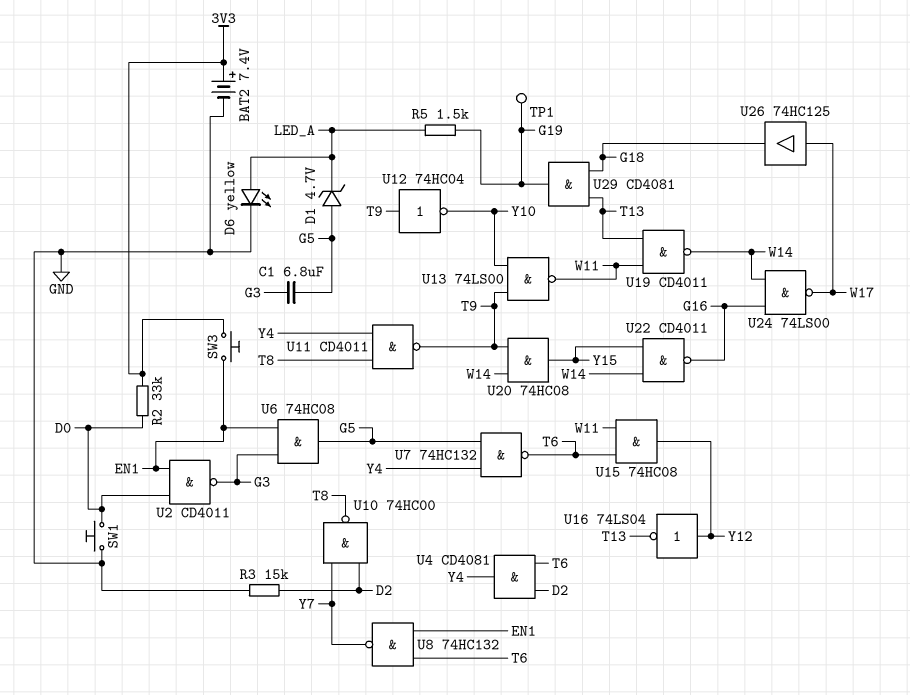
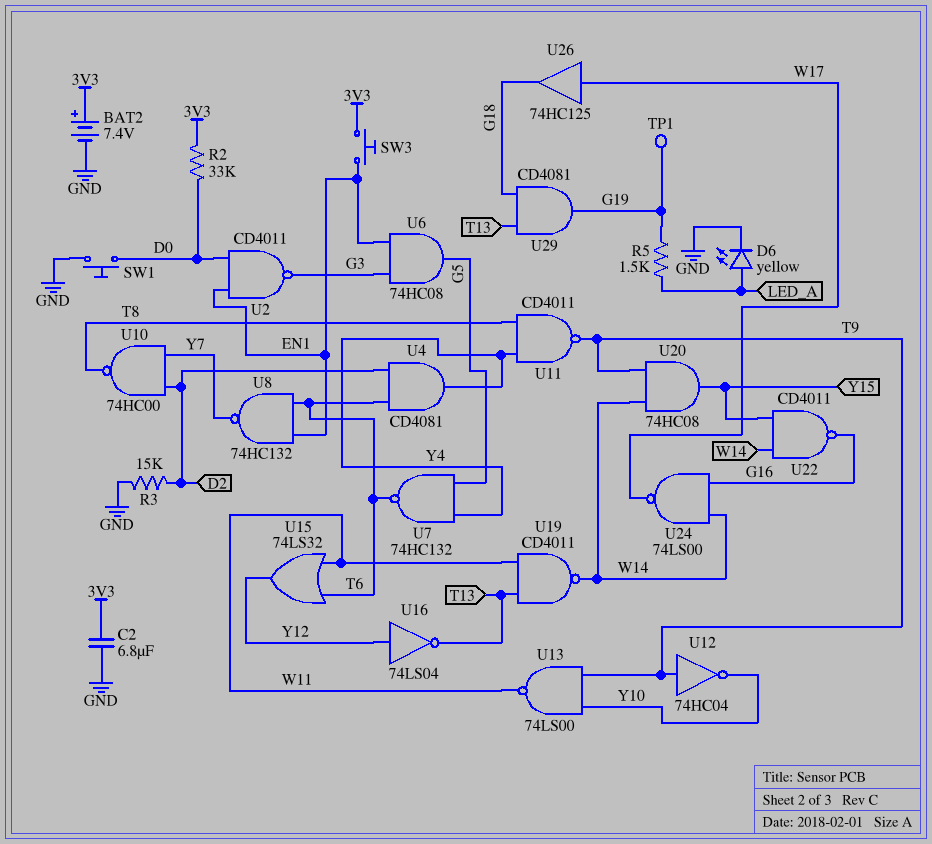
C1: 6.8uF (G3, G5) -> none
C2: none -> 6.8uF (3V3, GND)
D1: zener 4.7V (A G5, K LED_A) -> none
U15: AND 74HC08 (in T6, in W11, out Y12) -> OR 74LS32 (in T6, in W11, out Y12)

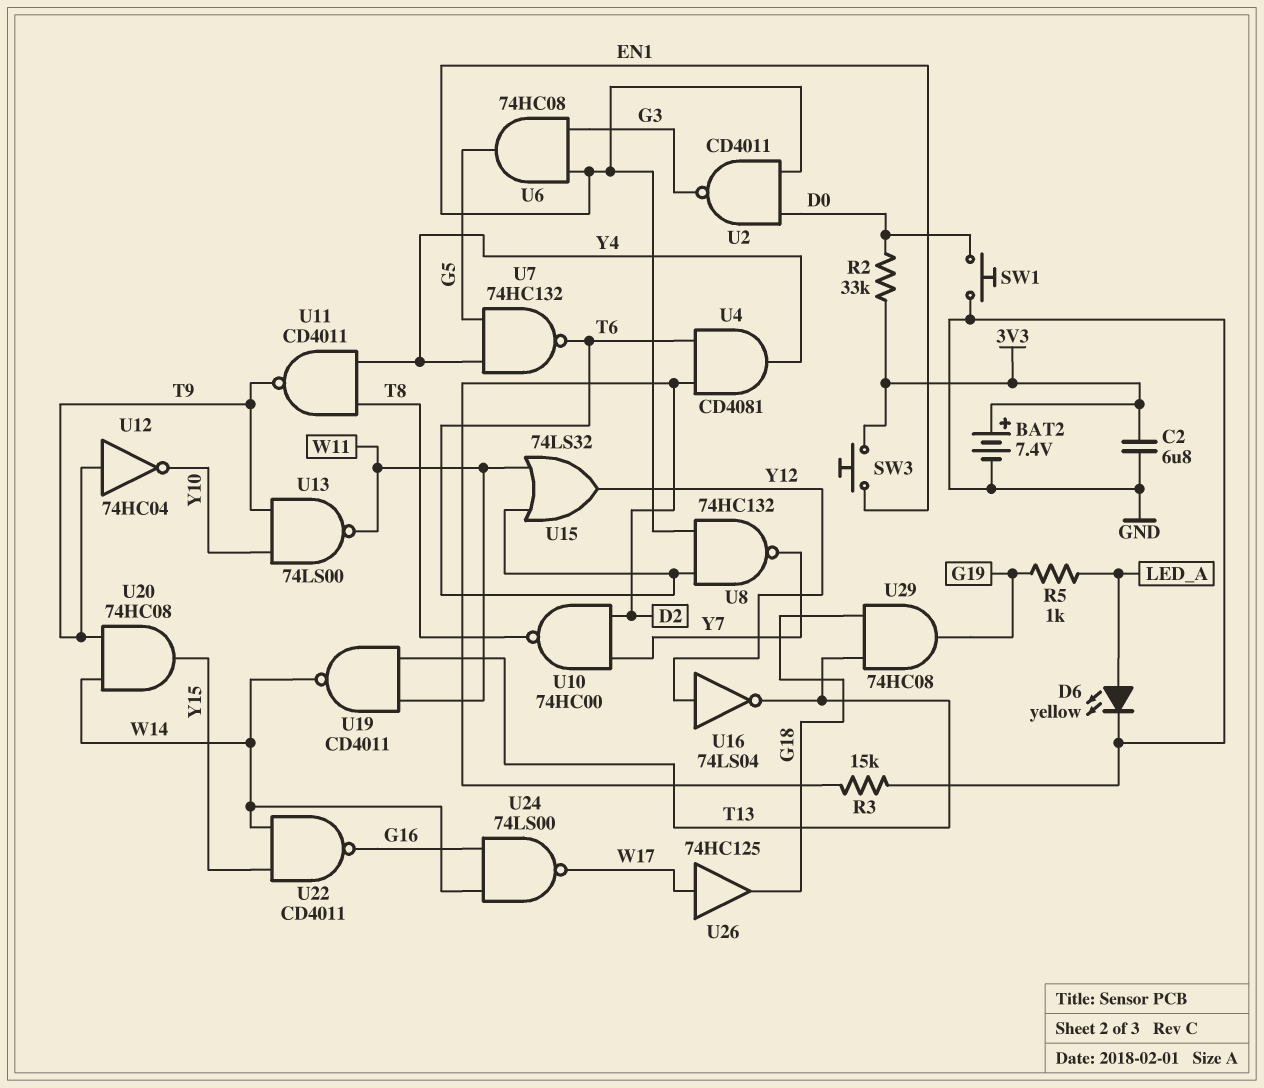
R5: 1.5k (G19, LED_A) -> 1k (G19, LED_A)
TP1: test point (G19) -> none
U29: AND CD4081 (in G18, in T13, out G19) -> AND 74HC08 (in G18, in T13, out G19)

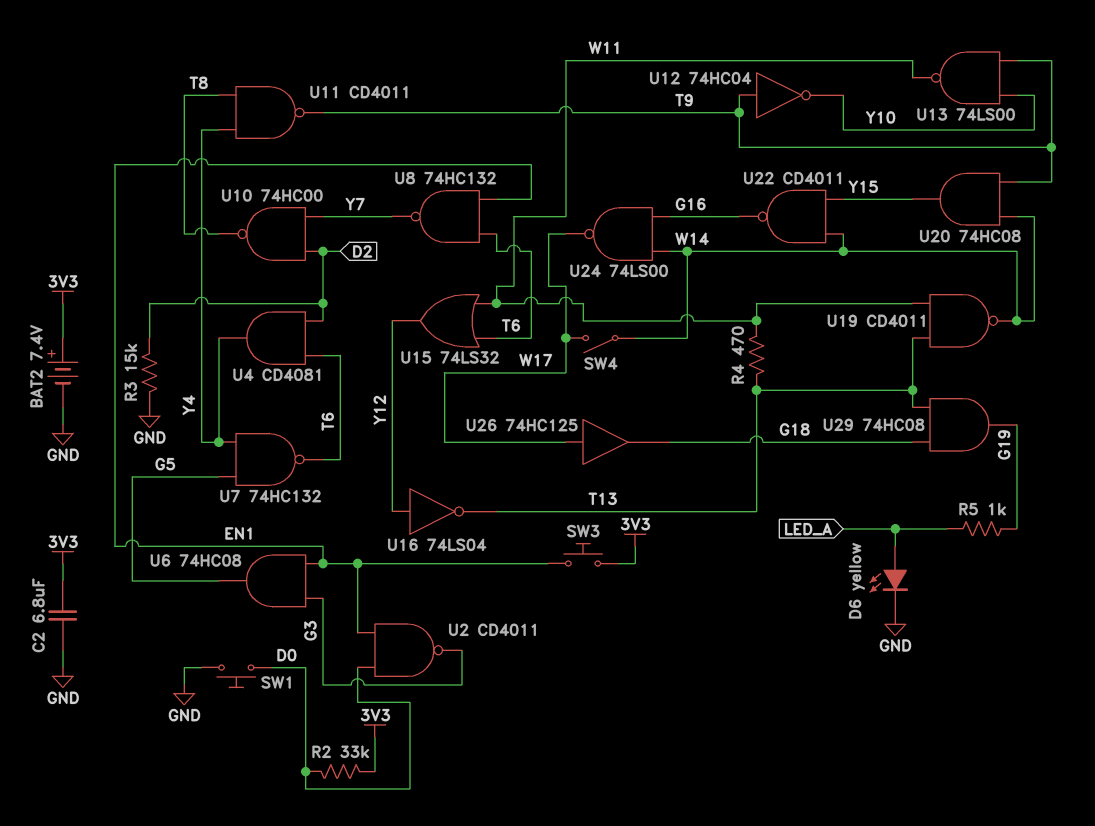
R4: none -> 470 (T13, W11)
SW4: none -> switch (W14, W17)

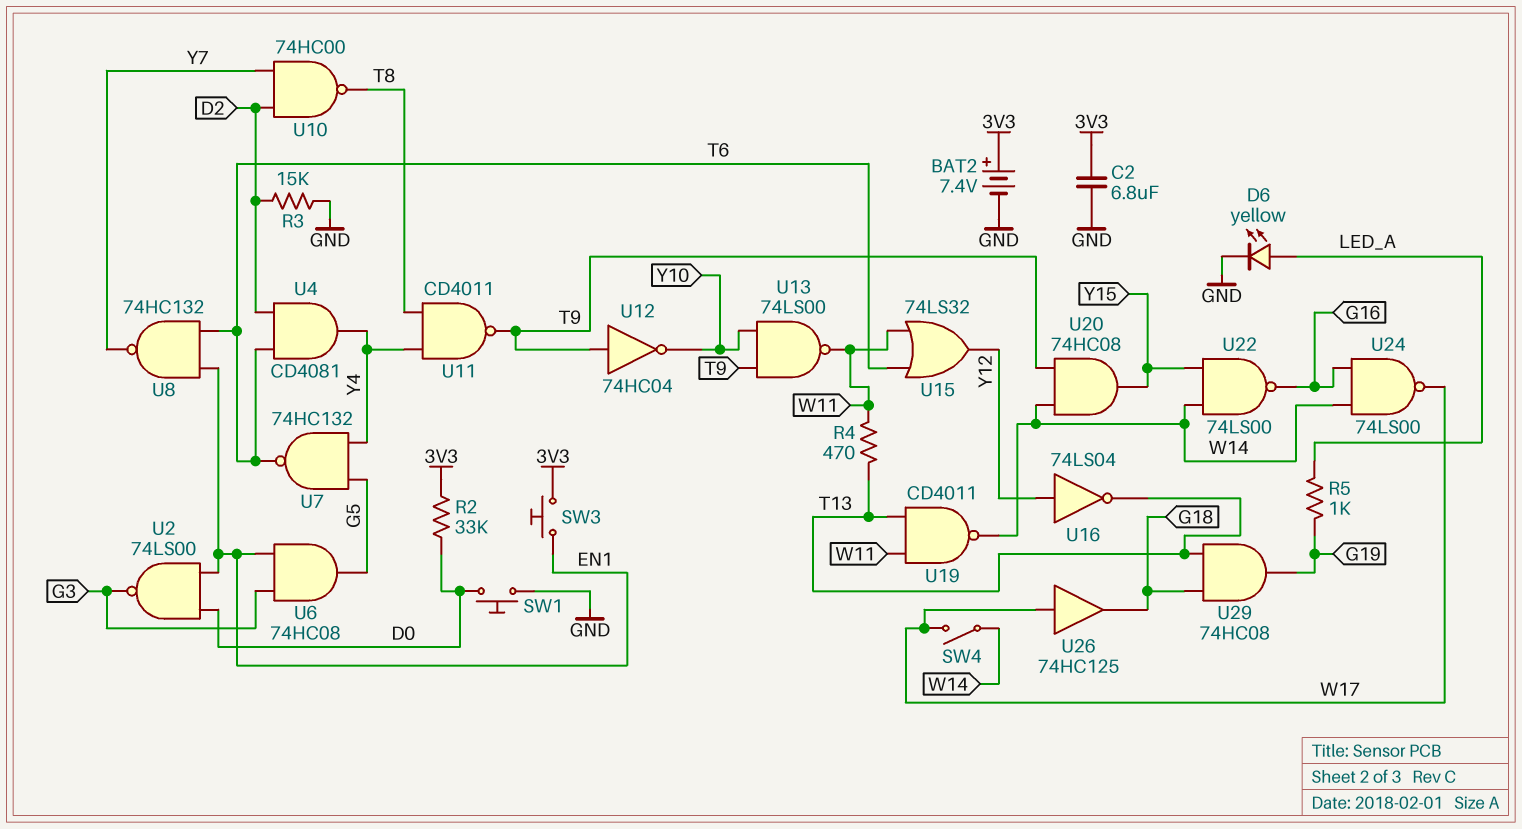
U2: NAND CD4011 (in D0, in EN1, out G3) -> NAND 74LS00 (in D0, in EN1, out G3)
U22: NAND CD4011 (in W14, in Y15, out G16) -> NAND 74LS00 (in W14, in Y15, out G16)

